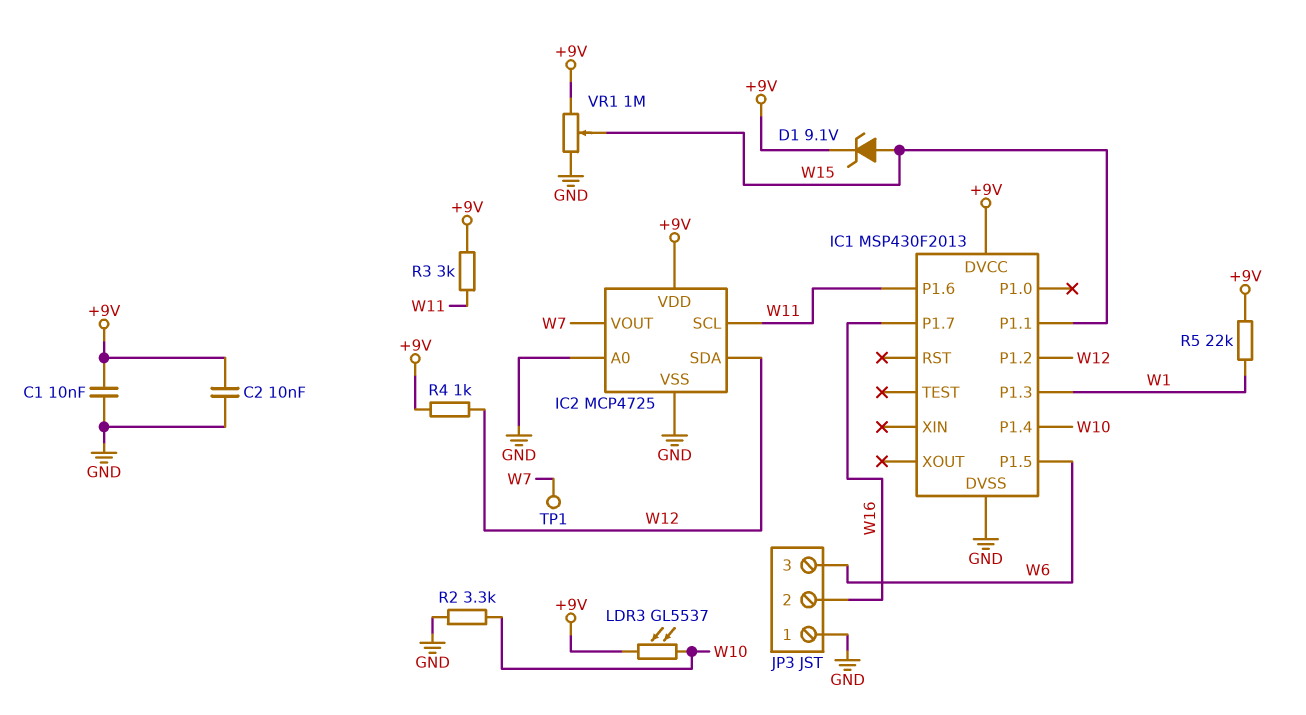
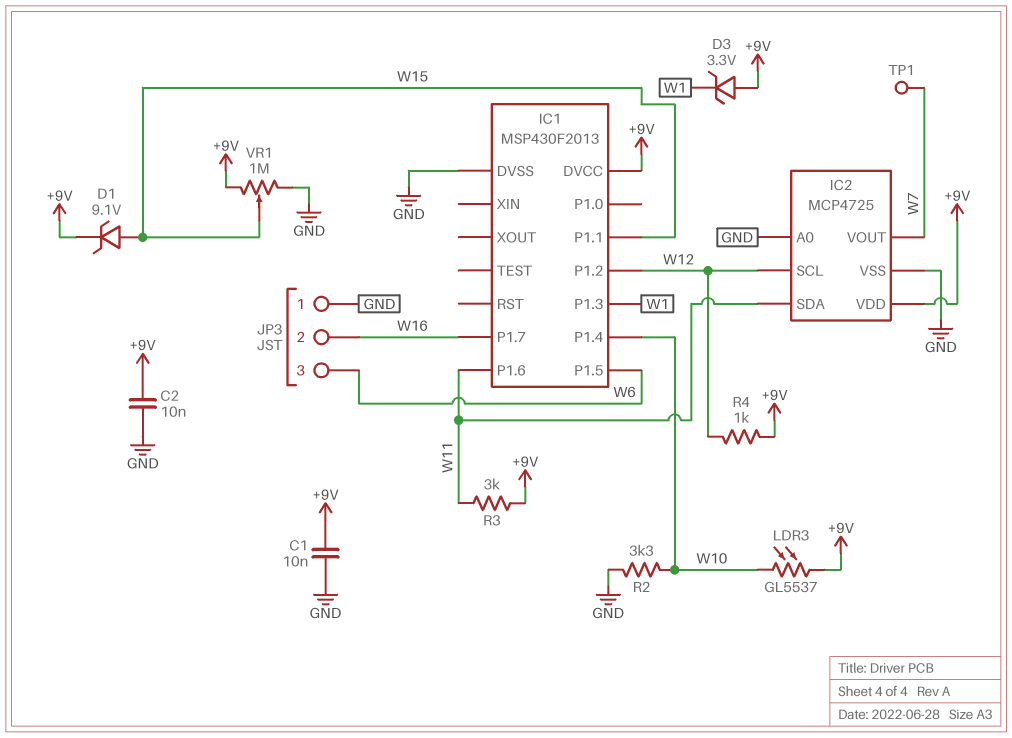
D3: none -> zener 3.3V (A +9V, K W1)
IC2 pin SCL: W11 -> W12
IC2 pin SDA: W12 -> W11
R5: 22k (+9V, W1) -> none

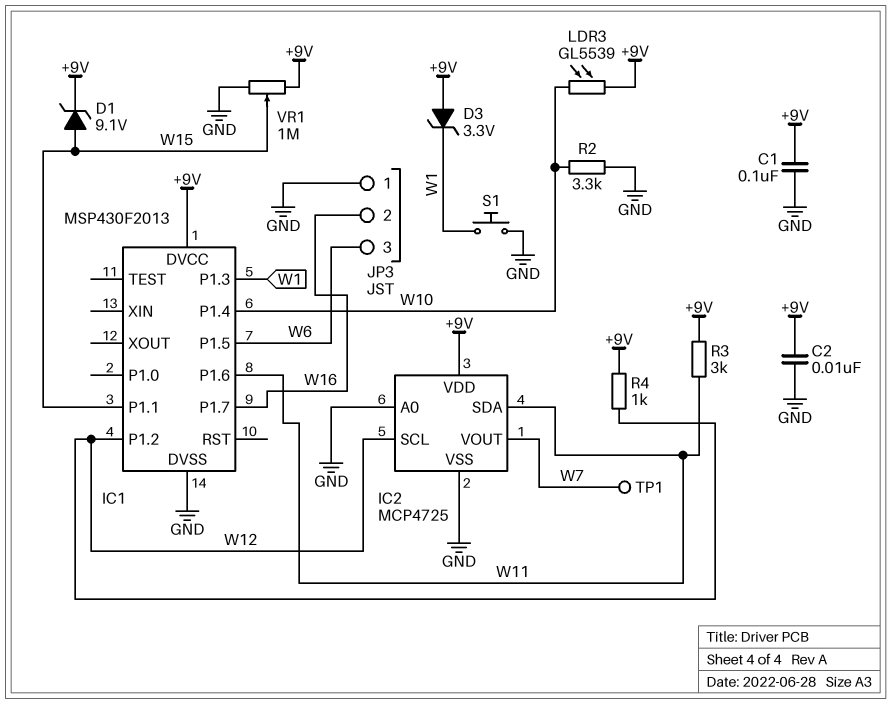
C1: 10nF (+9V, GND) -> 100nF (+9V, GND)
LDR3: GL5537 (+9V, W10) -> GL5539 (+9V, W10)
S1: none -> button (GND, W1)

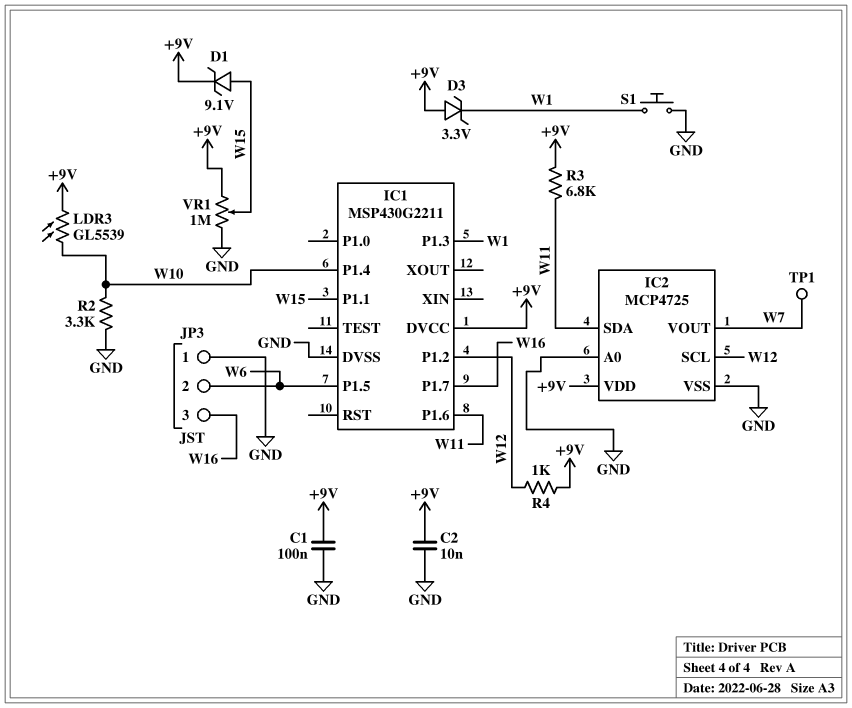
IC1: MSP430F2013 -> MSP430G2211
JP3 pin 2: W16 -> W6
JP3 pin 3: W6 -> W16
R3: 3k (+9V, W11) -> 6.8k (+9V, W11)

